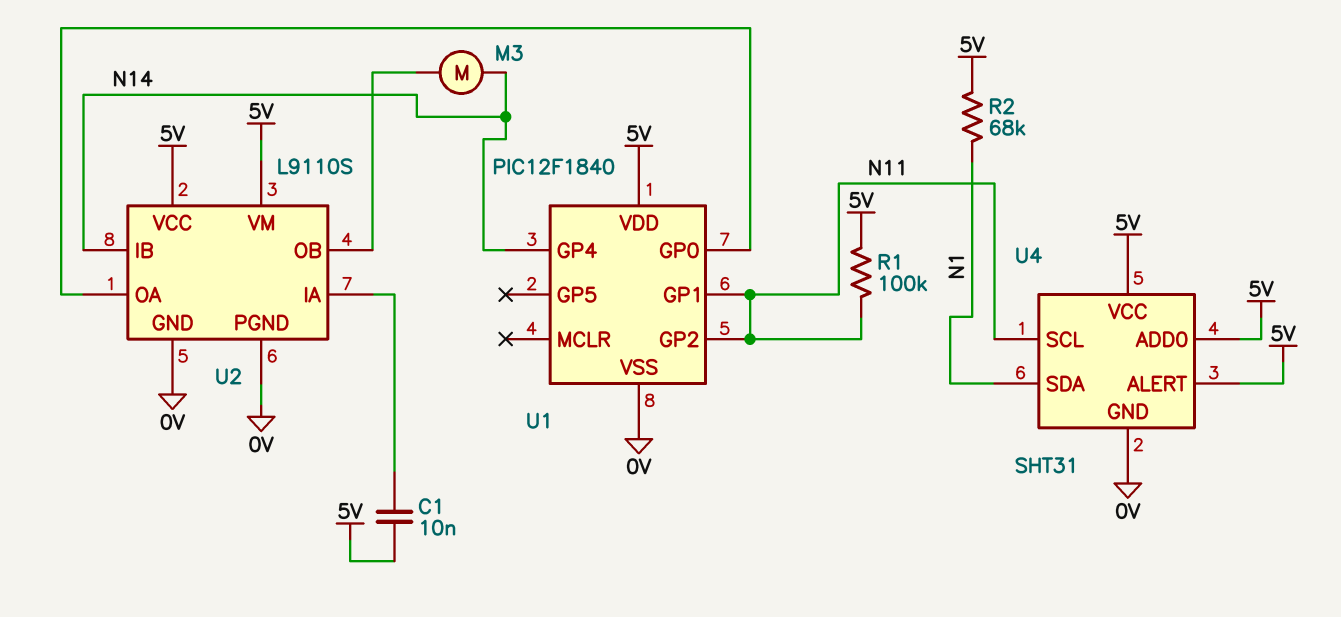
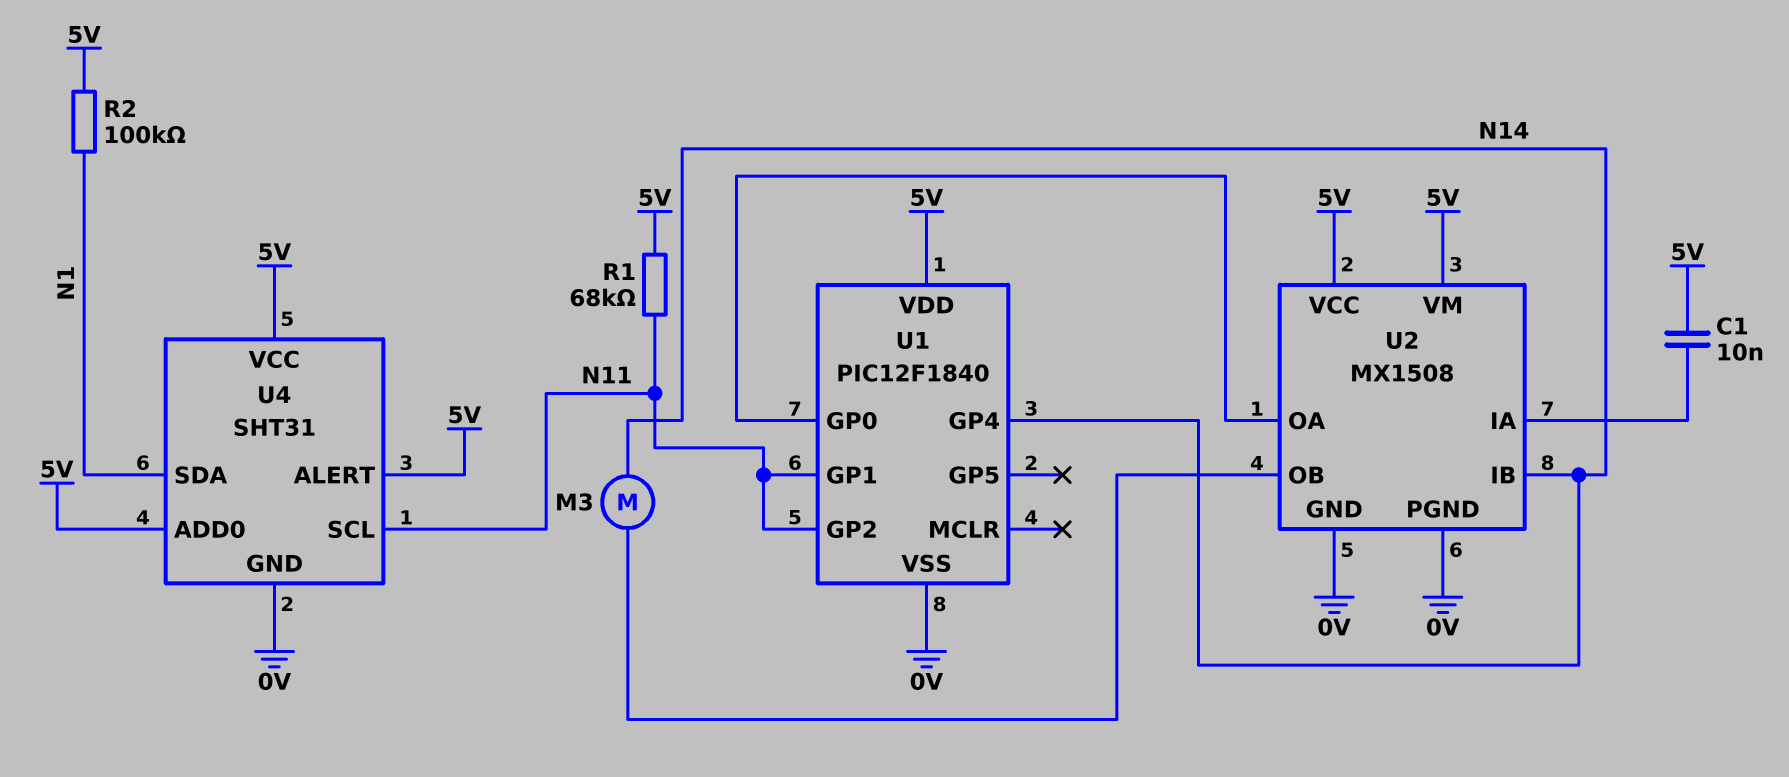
R1: 100k (5V, N11) -> 68k (5V, N11)
R2: 68k (5V, N1) -> 100k (5V, N1)
U2: L9110S -> MX1508

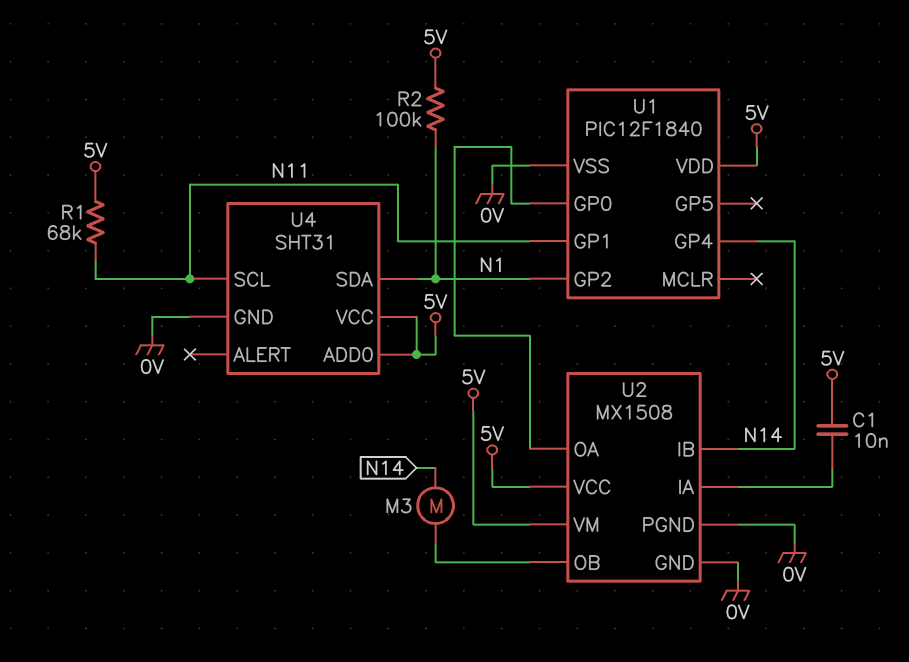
U1 pin GP2: N11 -> N1
U4 pin ALERT: 5V -> none

